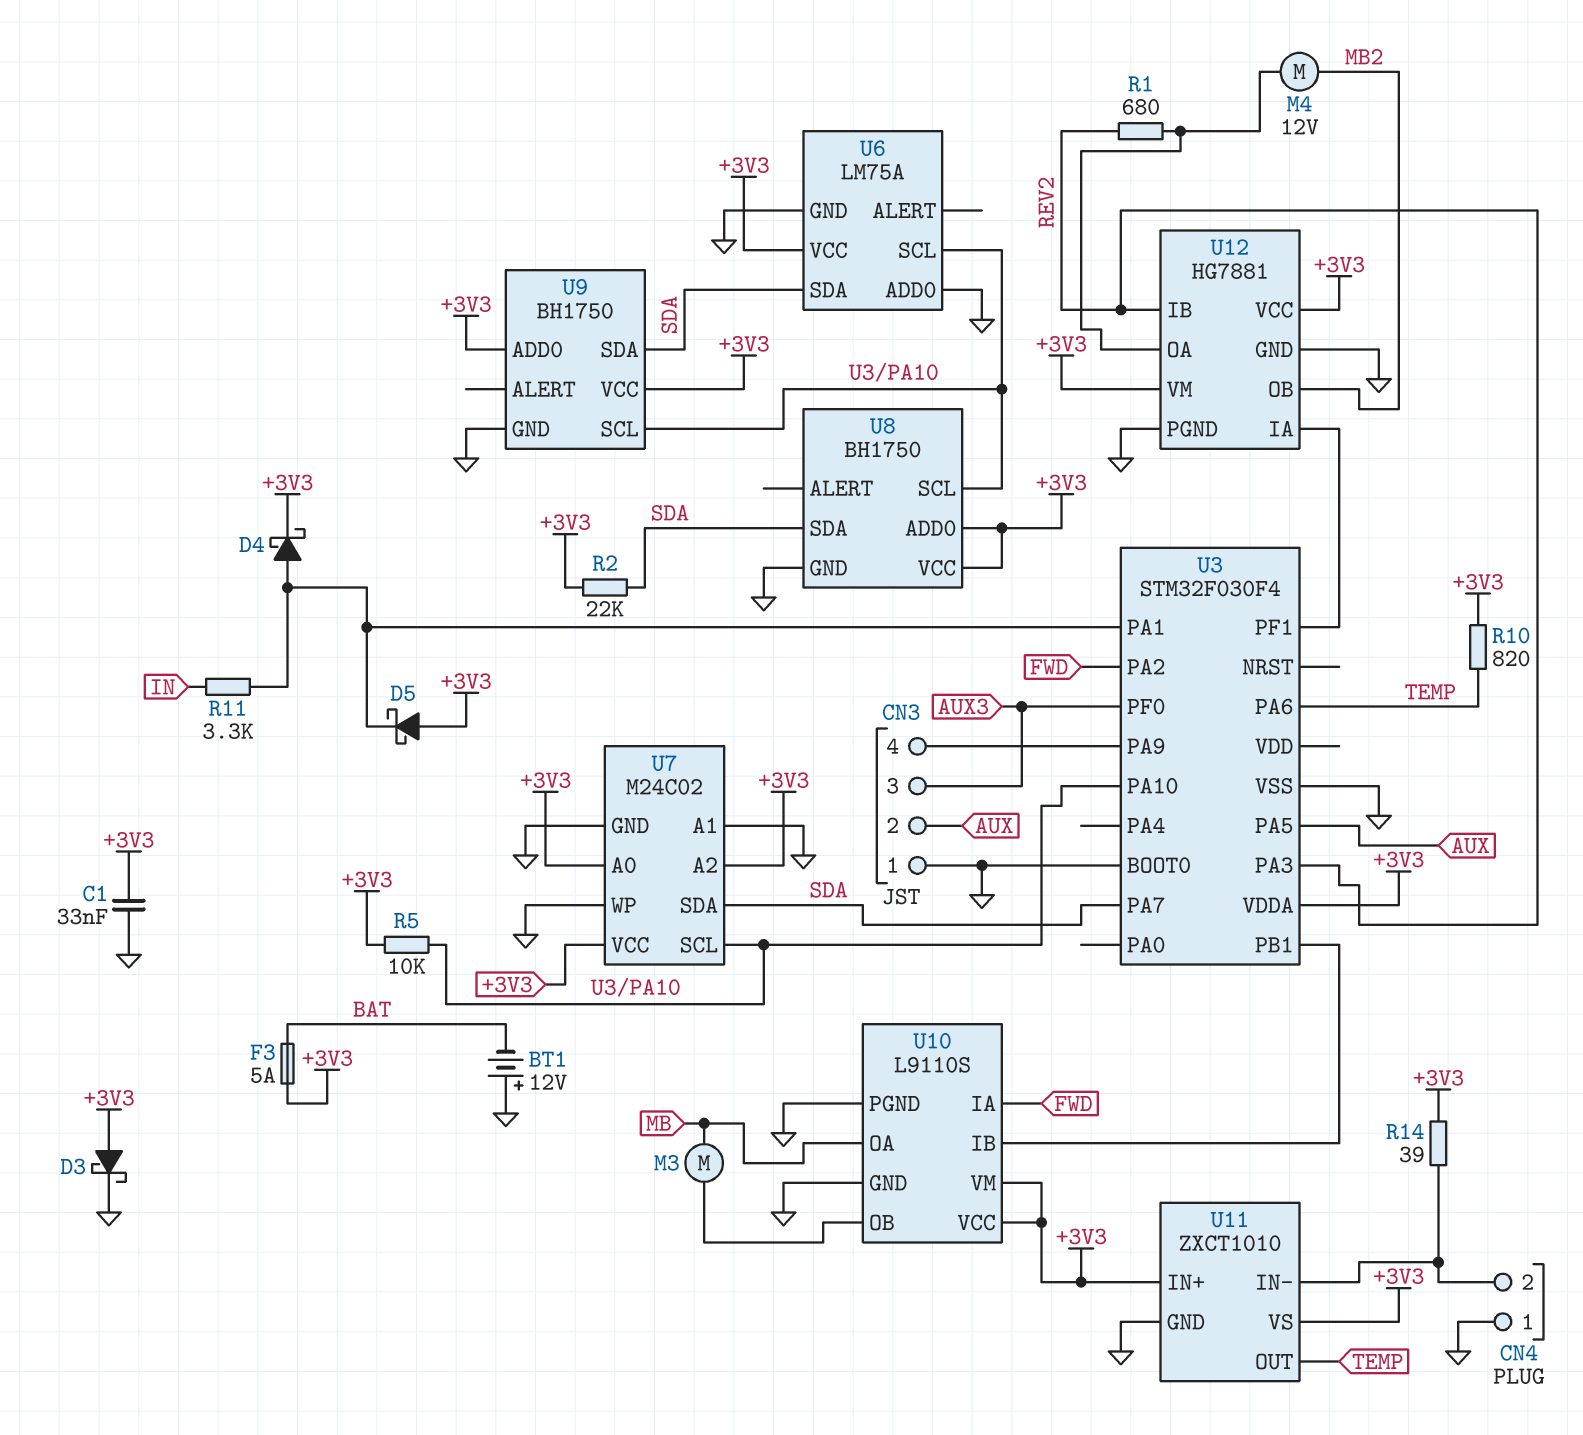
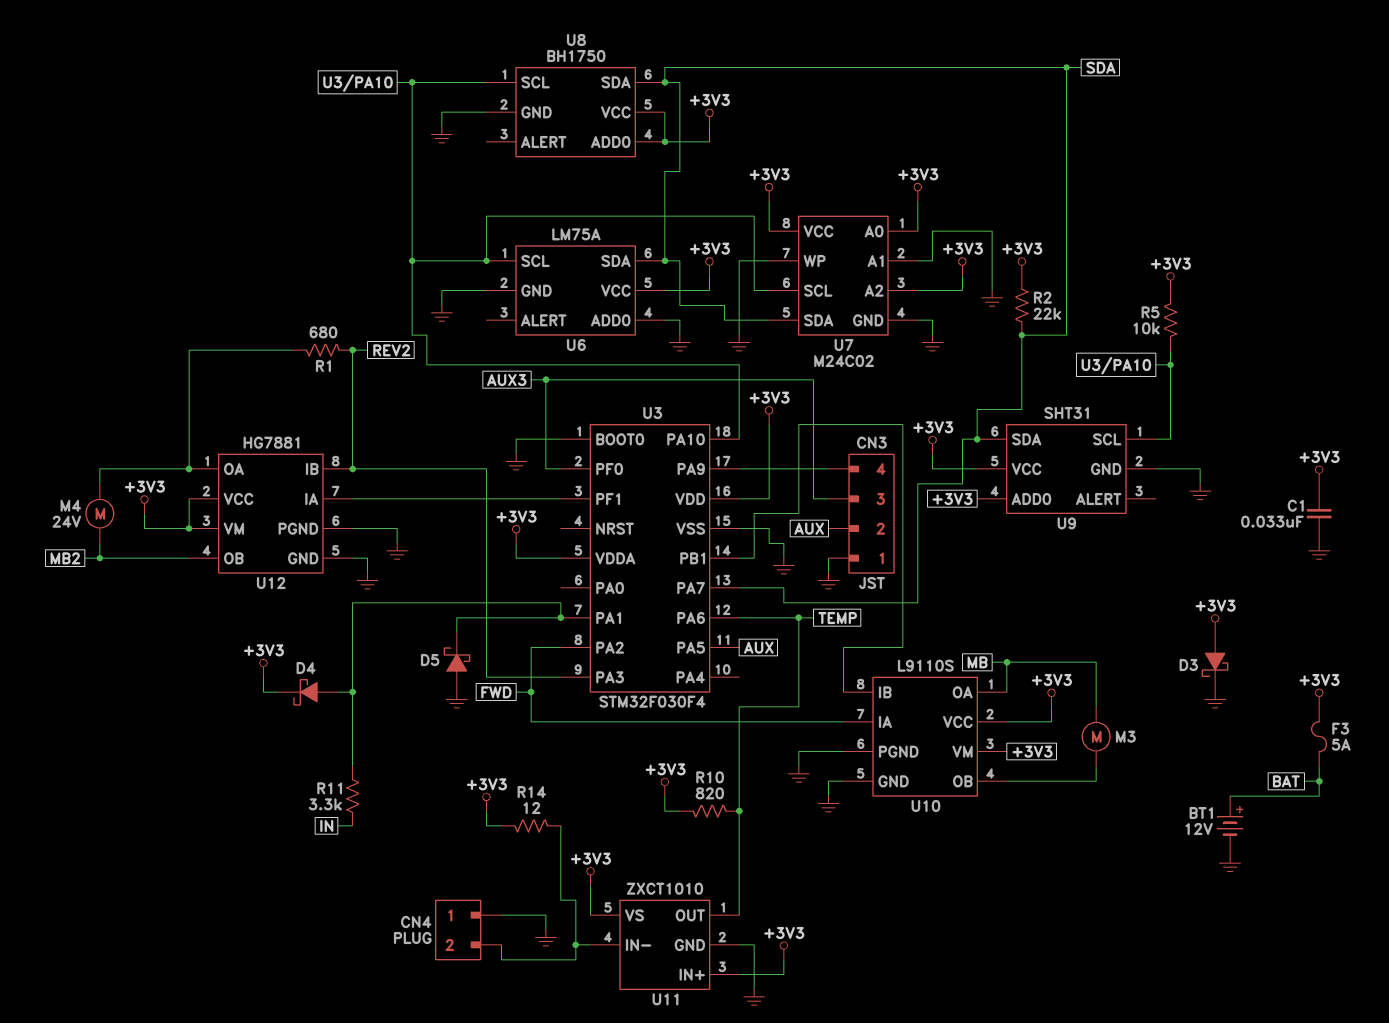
BT1: 12V (plus GND, minus BAT) -> 12V (plus BAT, minus GND)
D5: schottky (A +3V3, K U3/PA1) -> schottky (A GND, K U3/PA1)
M4: motor 12V (MB2, U12/OA) -> motor 24V (MB2, U12/OA)
R14: 39 (+3V3, CN4/2) -> 12 (+3V3, CN4/2)
U3 pin VDD: none -> +3V3
U9: BH1750 -> SHT31

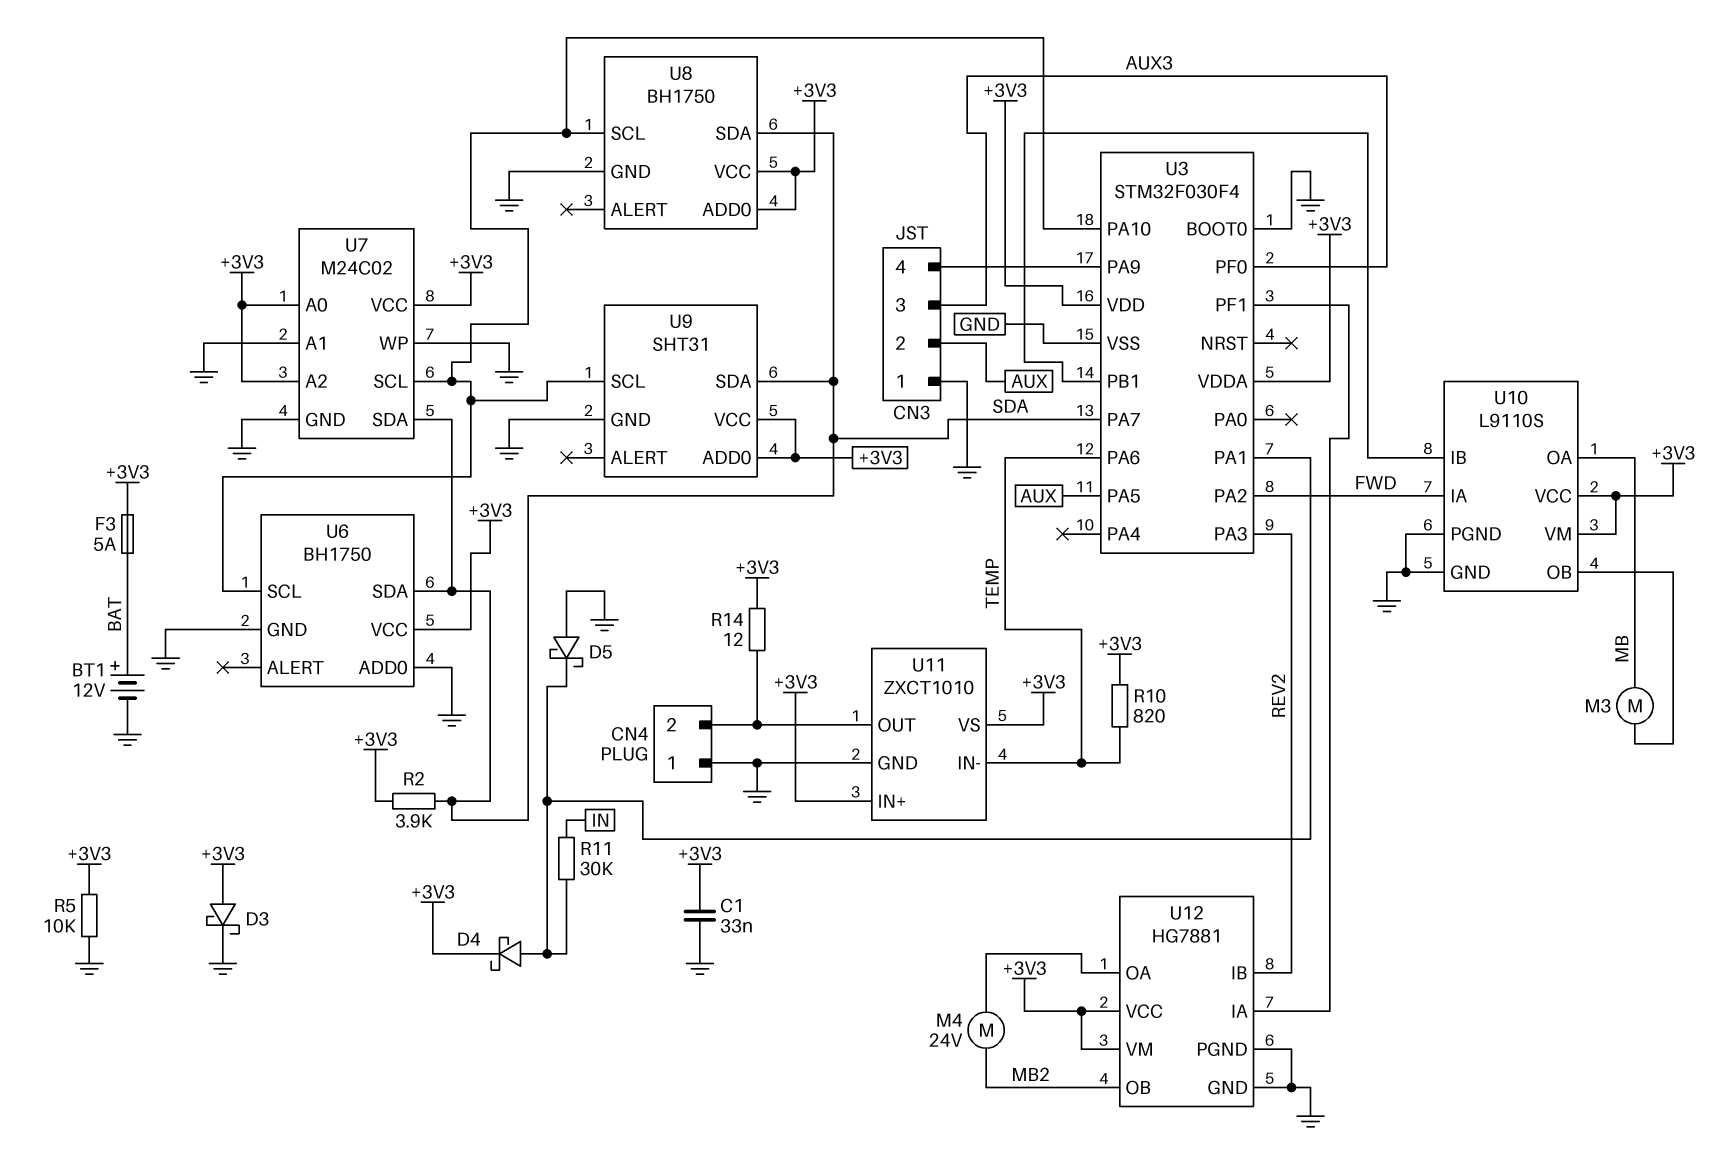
R1: 680 (REV2, U12/OA) -> none
R2: 22k (+3V3, SDA) -> 3.9k (+3V3, SDA)
R5: 10k (+3V3, U3/PA10) -> 10k (+3V3, GND)
R11: 3.3k (IN, U3/PA1) -> 30k (IN, U3/PA1)
U6: LM75A -> BH1750
U11 pin IN-: CN4/2 -> TEMP
U11 pin OUT: TEMP -> CN4/2

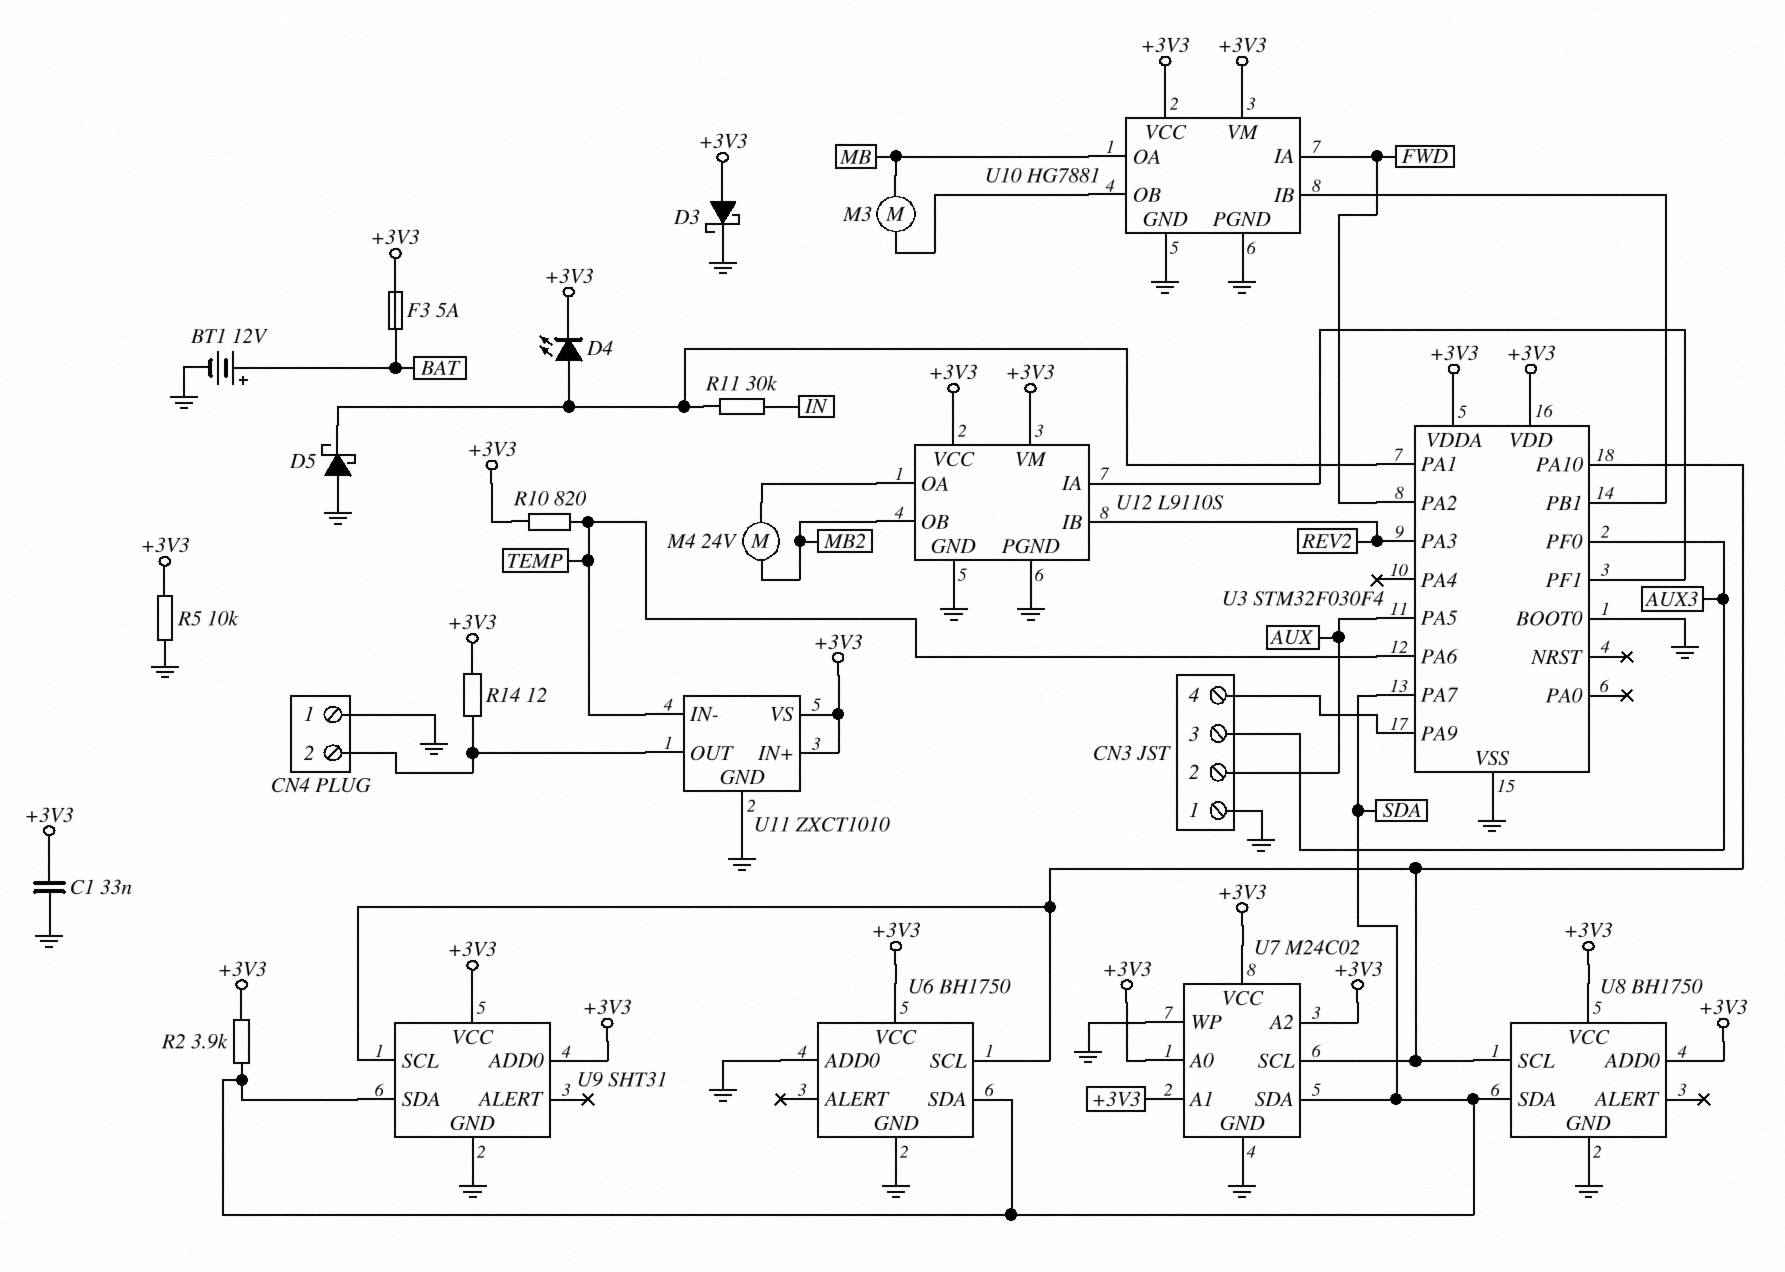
D4: schottky (A U3/PA1, K +3V3) -> LED (A U3/PA1, K +3V3)
U7 pin A1: GND -> +3V3
U10: L9110S -> HG7881
U12: HG7881 -> L9110S

